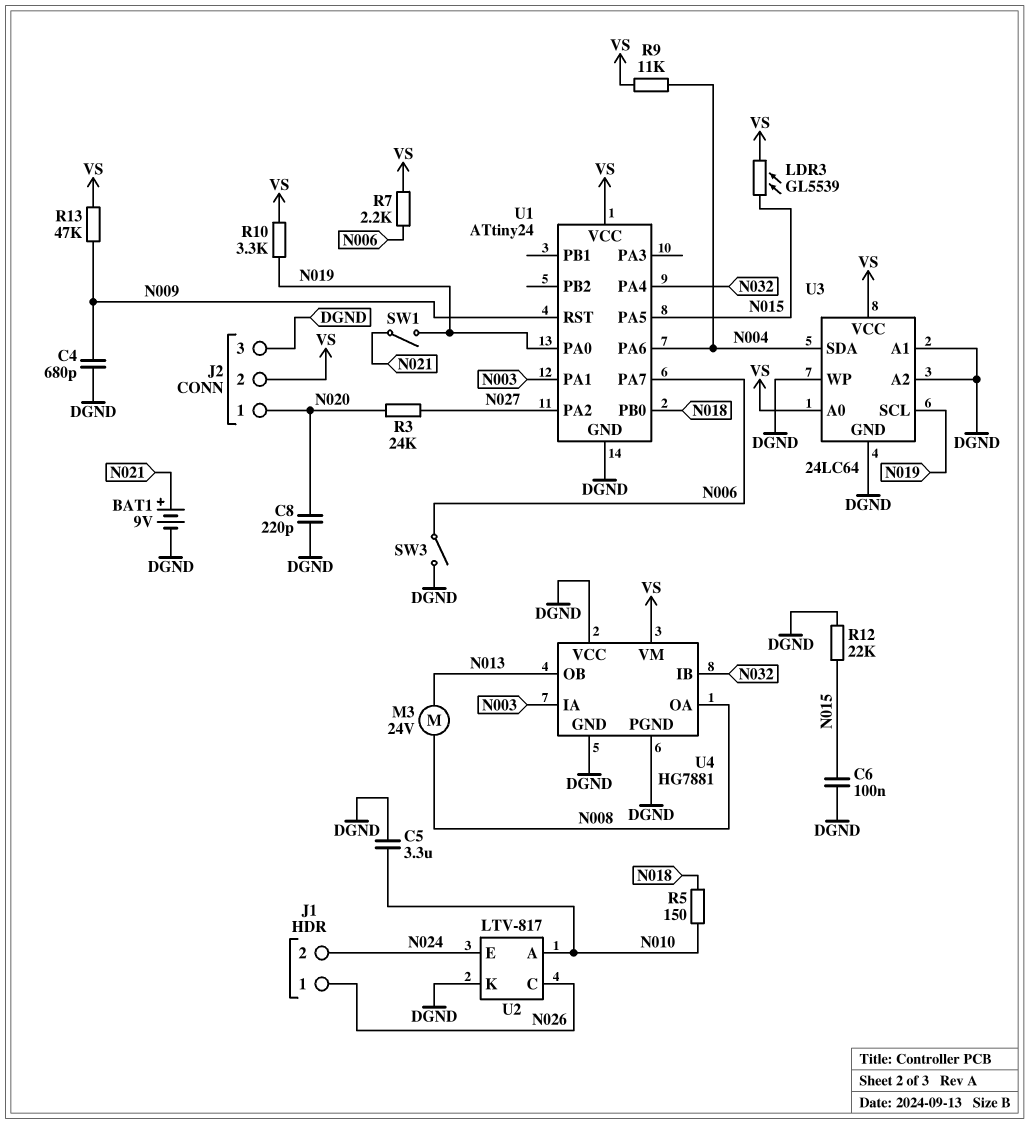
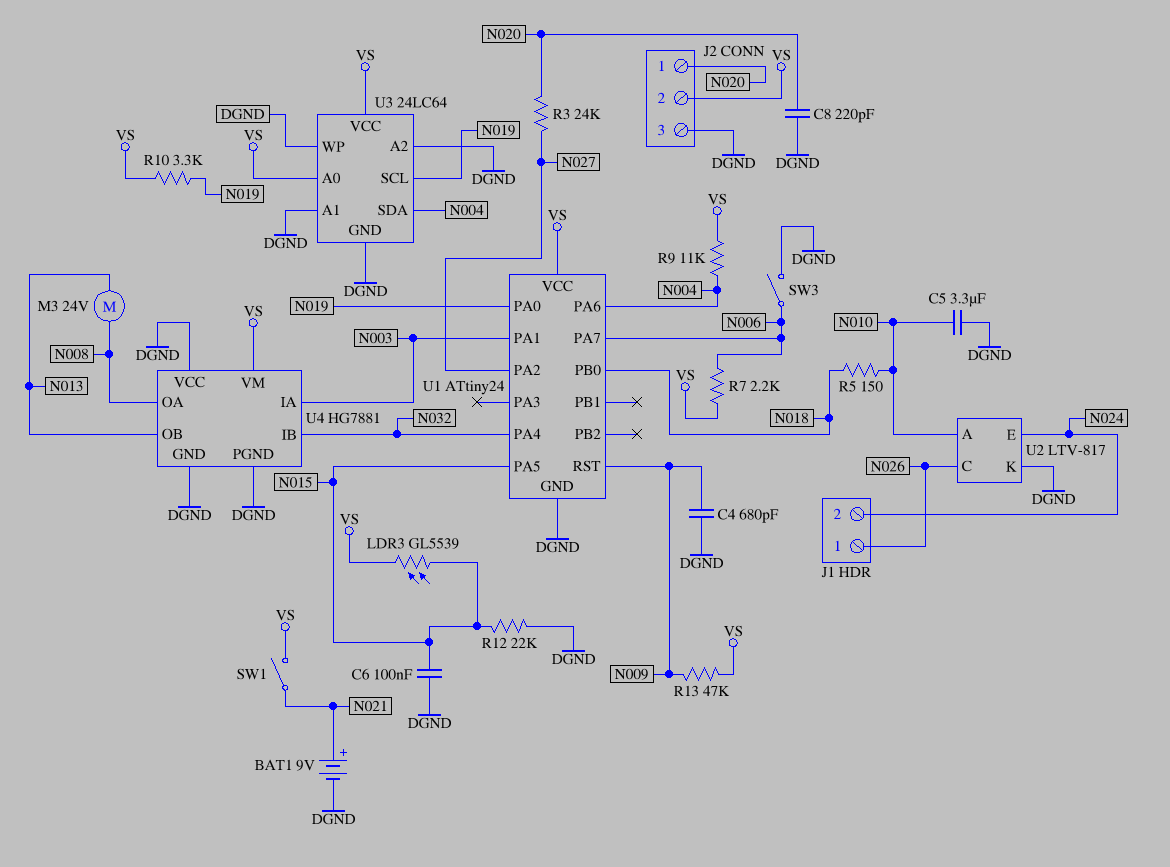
SW1: switch (N019, N021) -> switch (N021, VS)

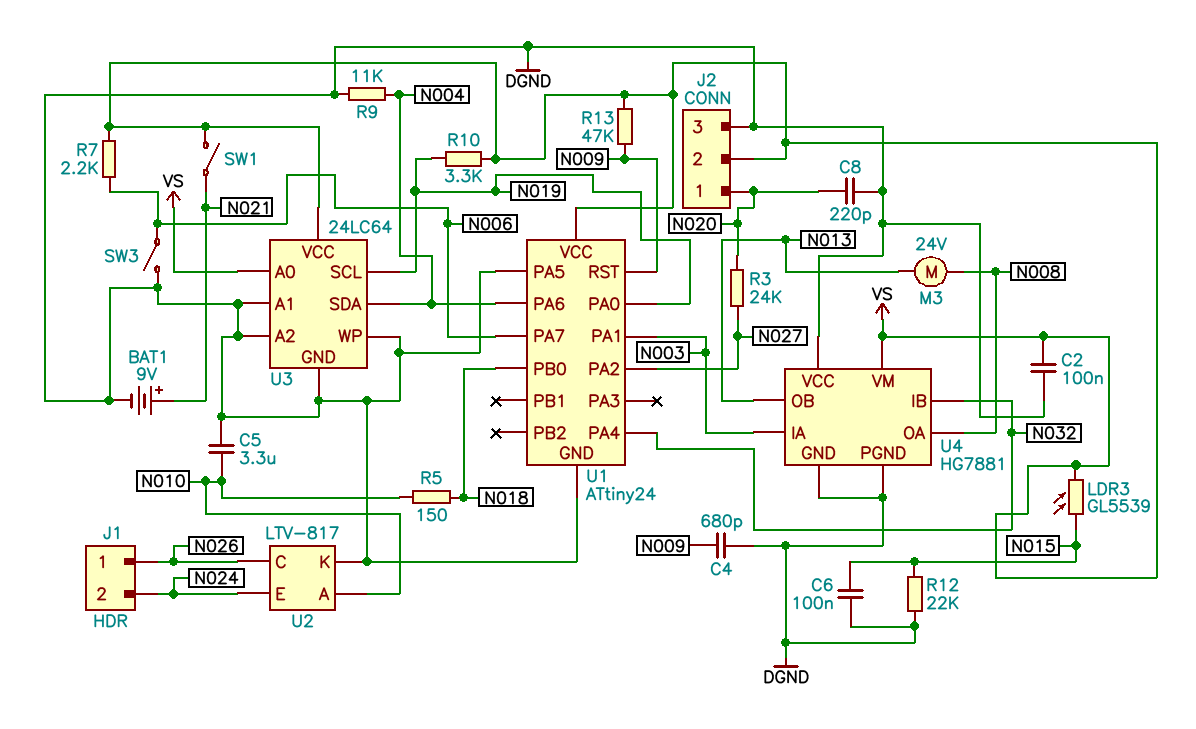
C2: none -> 100nF (DGND, VS)
R9: 11k (N004, VS) -> 11k (DGND, N004)
U1 pin PA5: N015 -> DGND

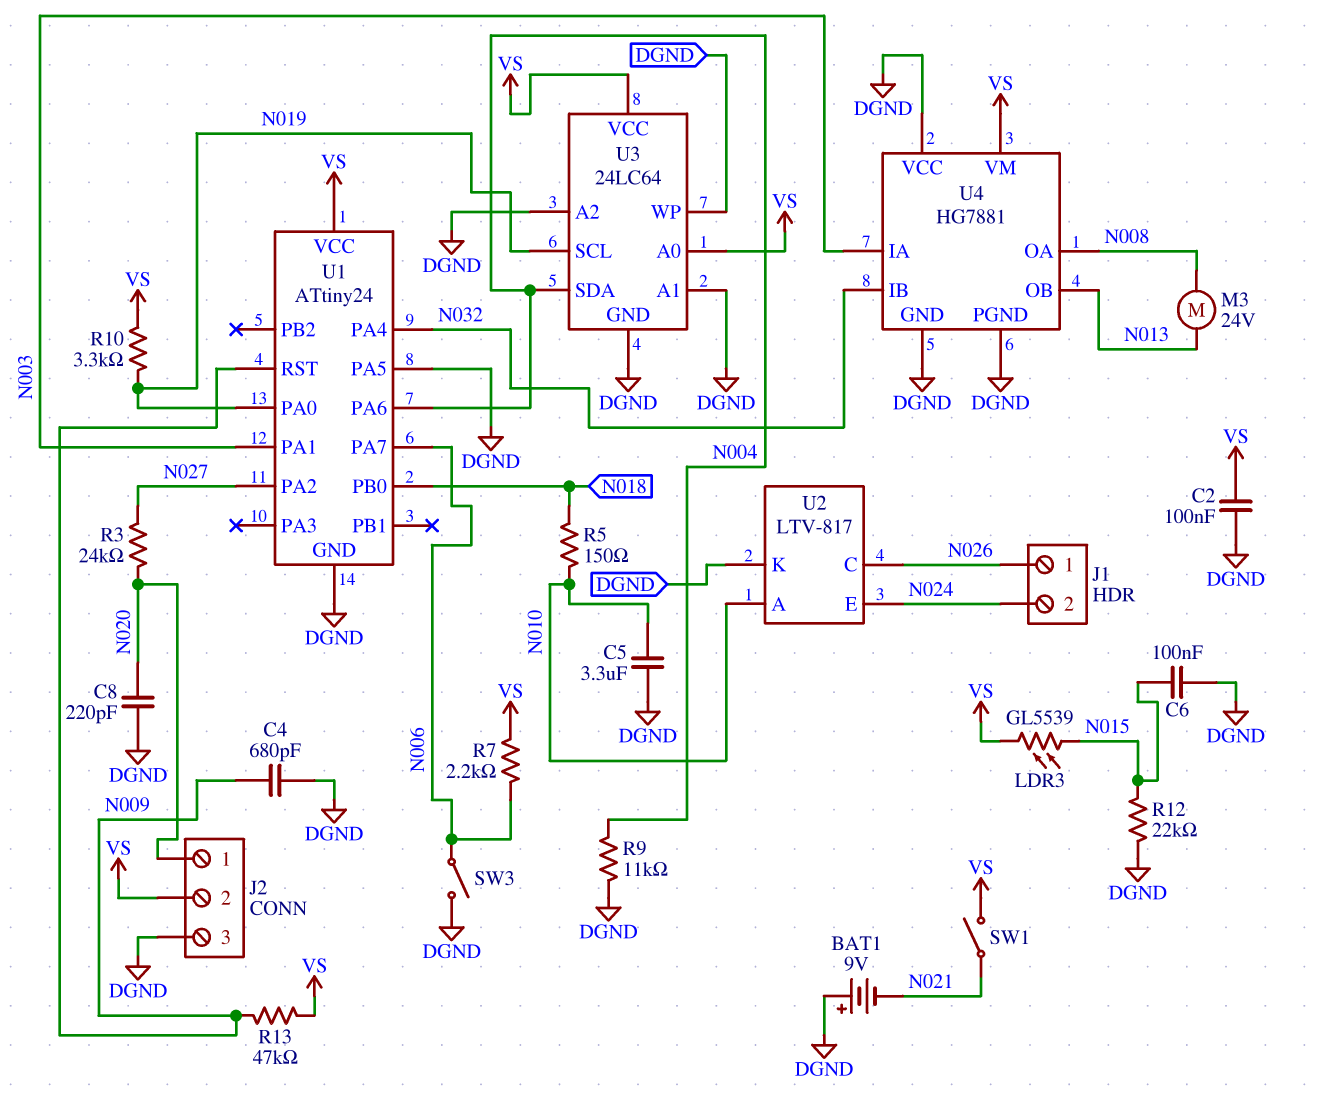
BAT1: 9V (plus N021, minus DGND) -> 9V (plus DGND, minus N021)

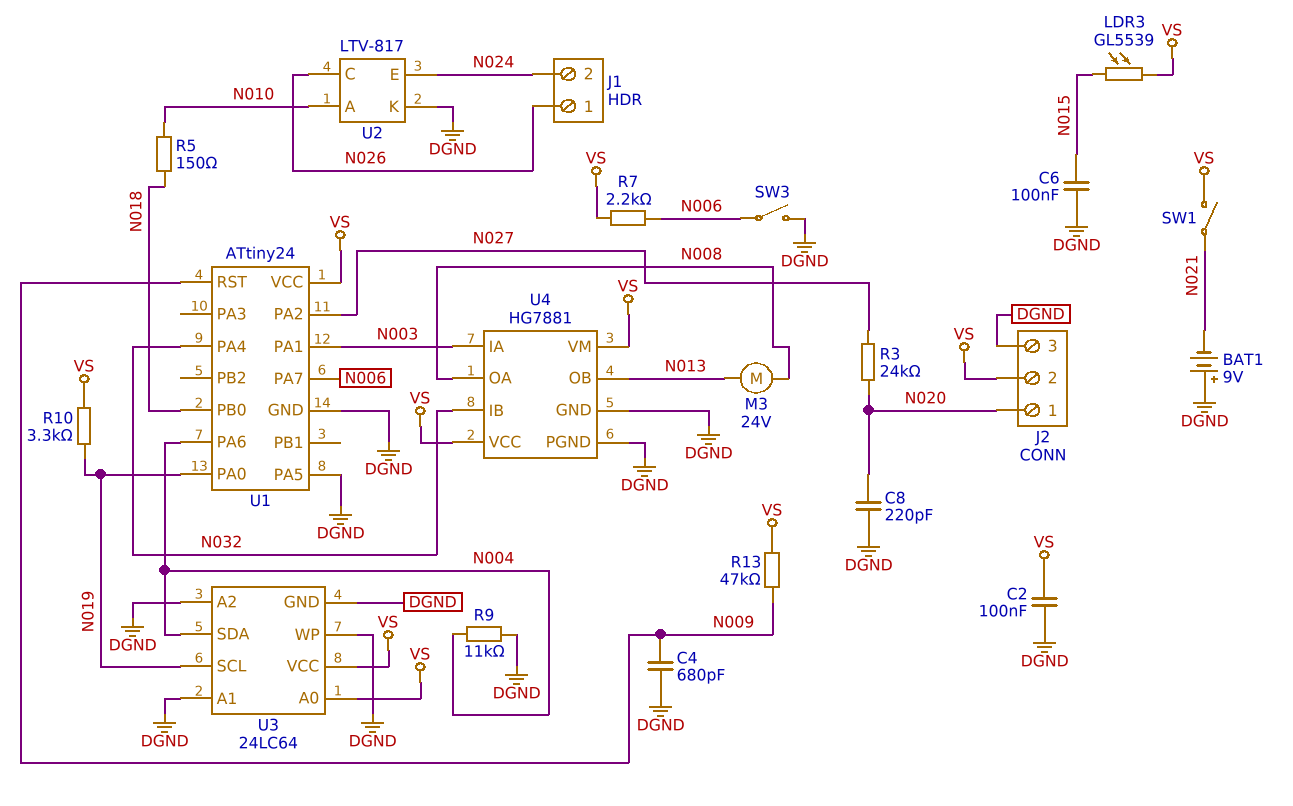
C5: 3.3uF (DGND, N010) -> none
R12: 22k (DGND, N015) -> none
U4 pin VCC: DGND -> VS

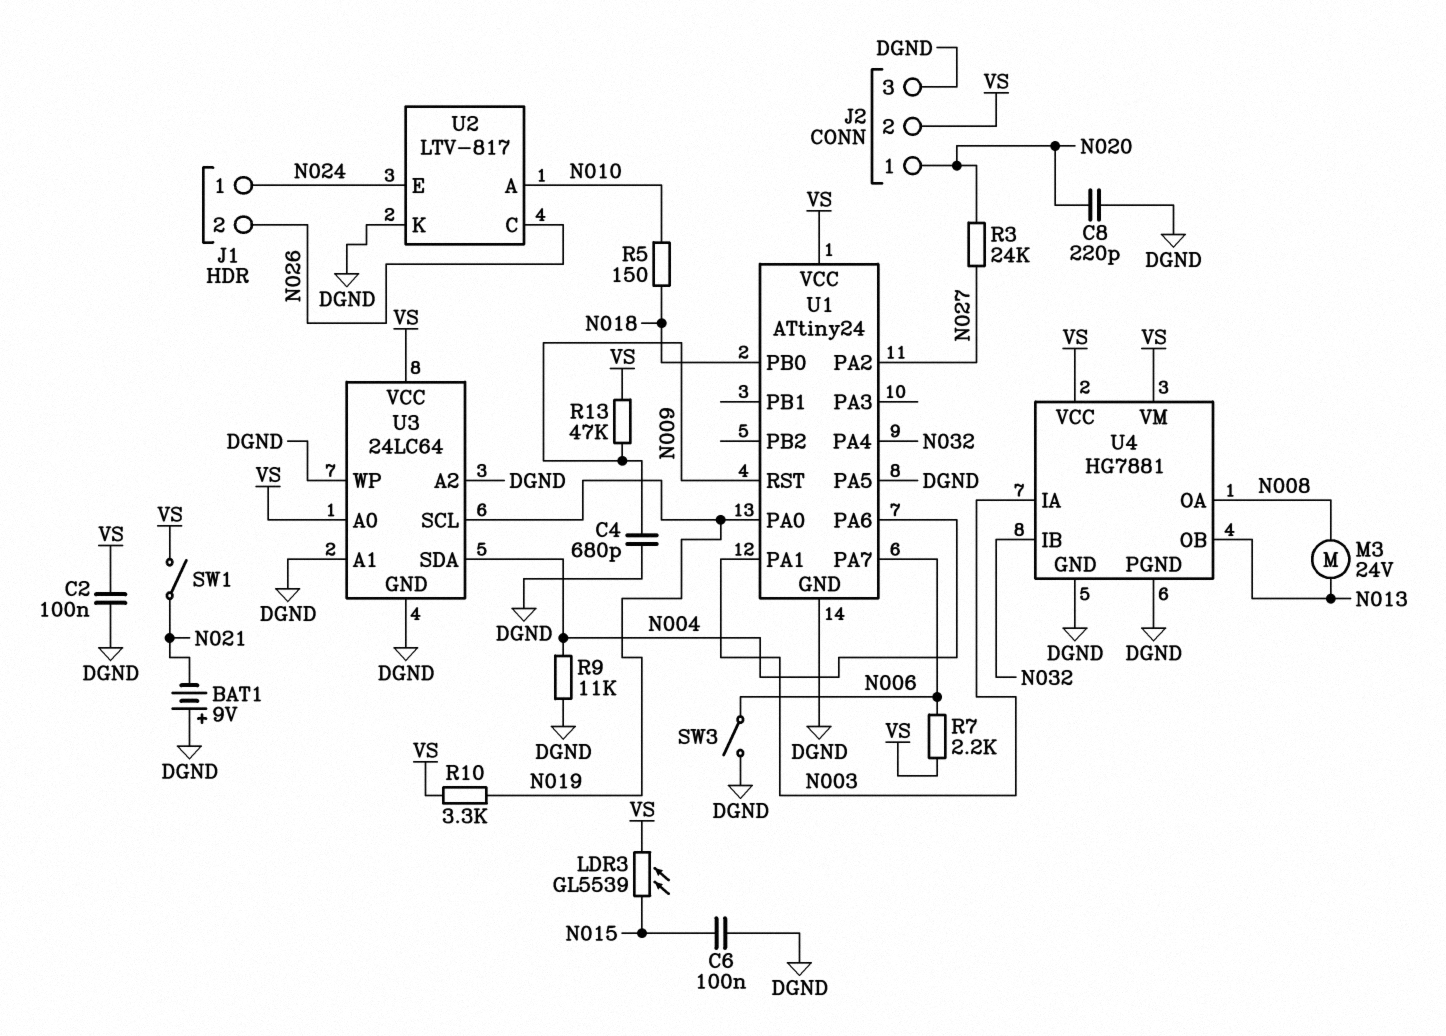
J1 pin 1: N026 -> N024
J1 pin 2: N024 -> N026

